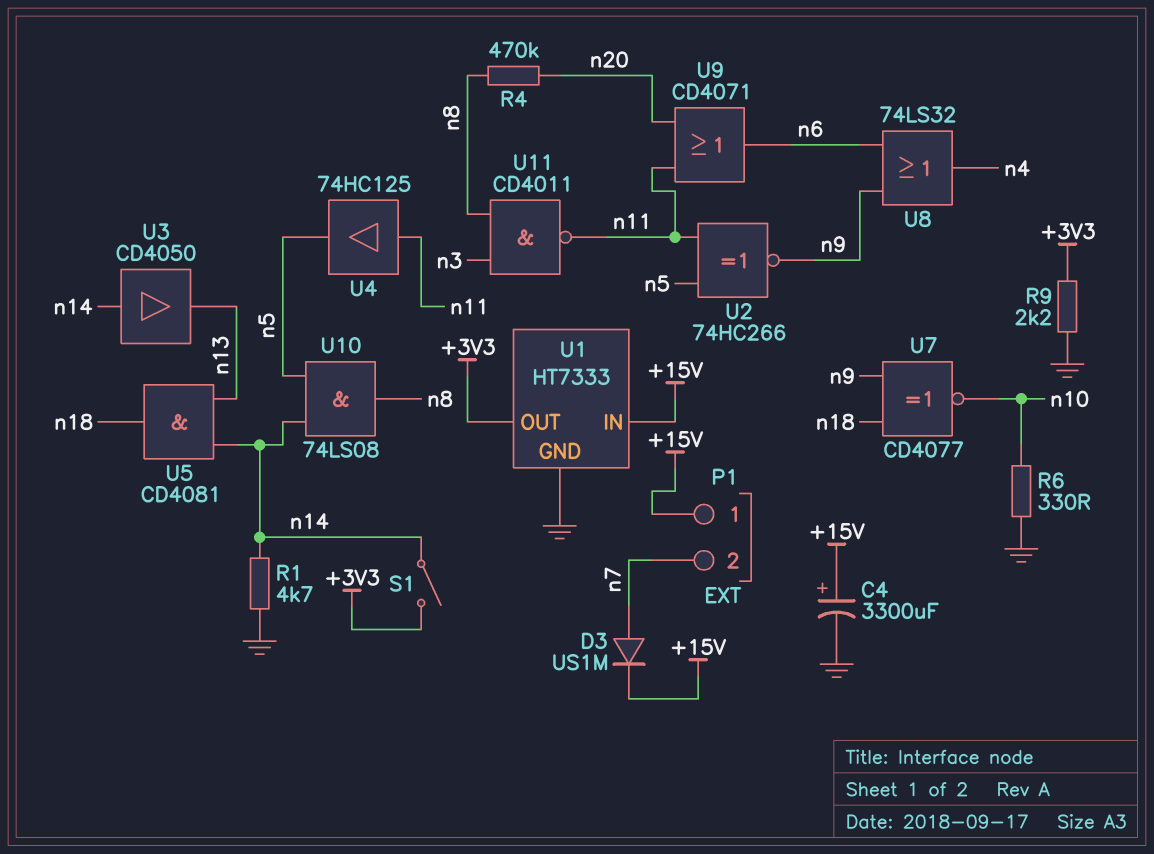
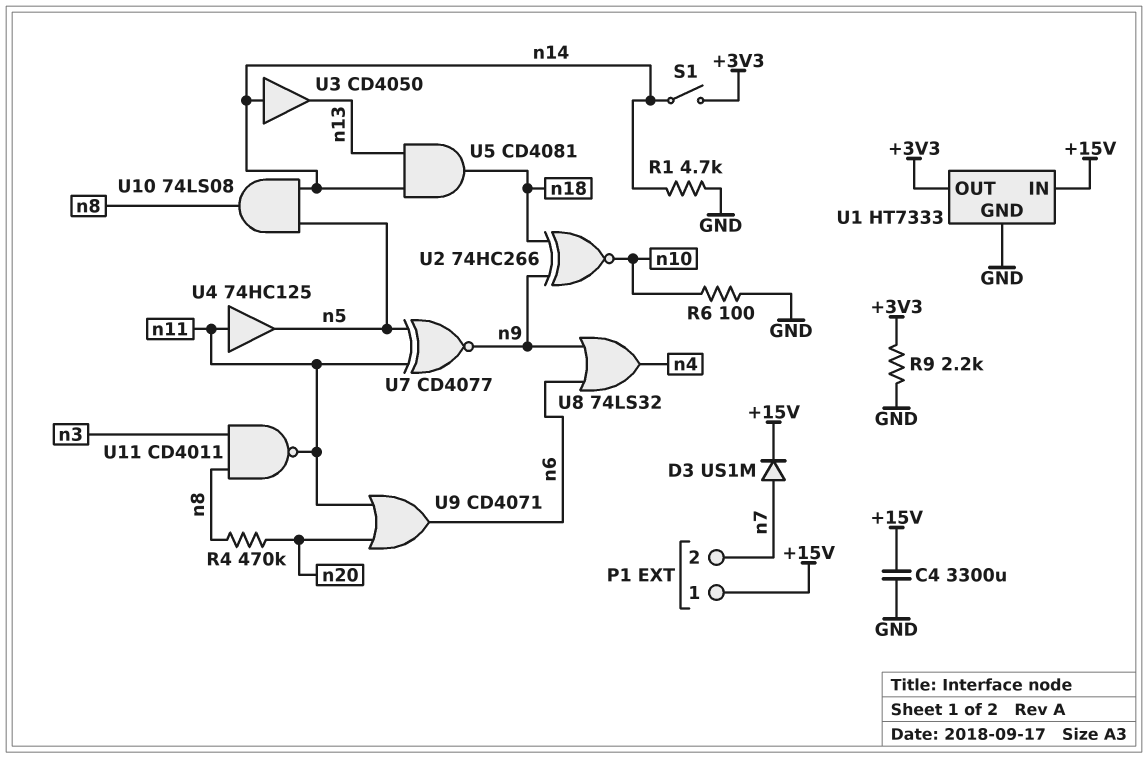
C4: 3300uF (plus +15V, minus GND) -> 3300uF (+15V, GND)
R6: 330 (GND, n10) -> 100 (GND, n10)
U2: XNOR 74HC266 (in n5, in n11, out n9) -> XNOR 74HC266 (in n9, in n18, out n10)
U7: XNOR CD4077 (in n9, in n18, out n10) -> XNOR CD4077 (in n5, in n11, out n9)

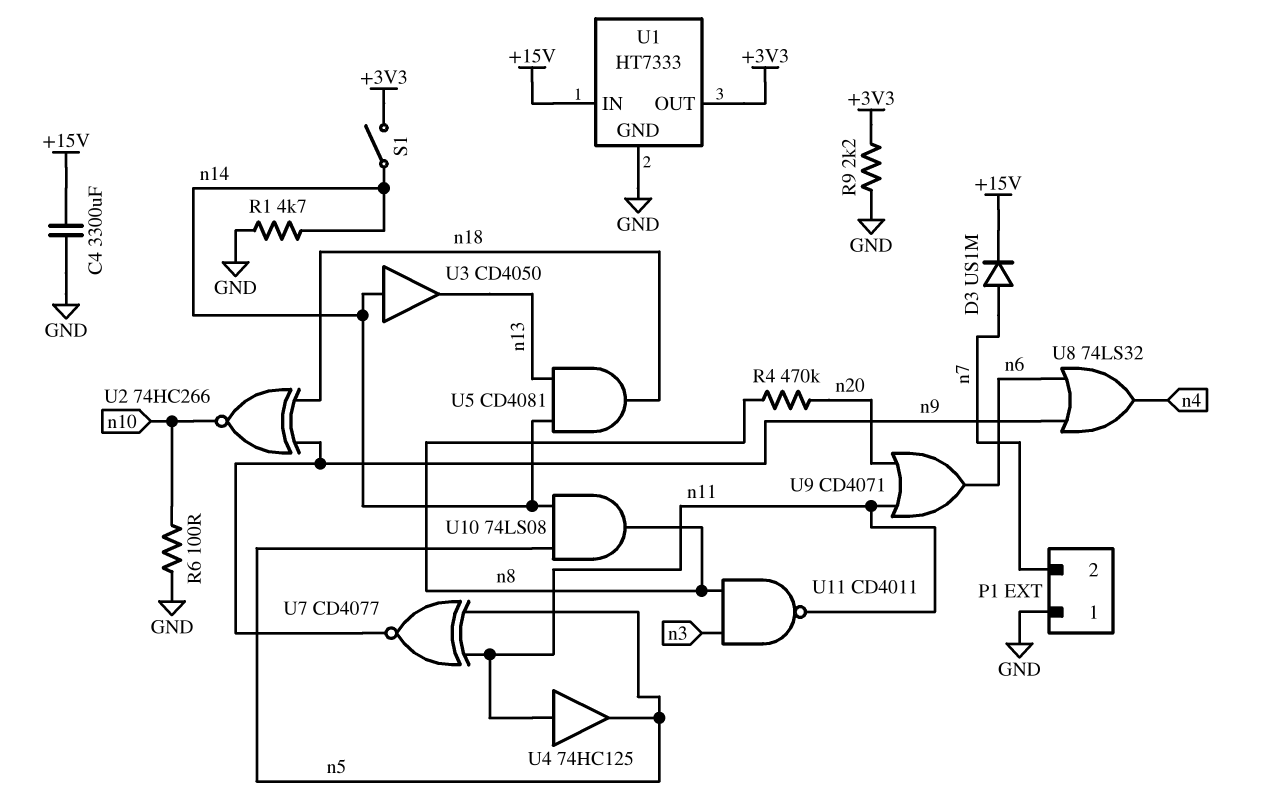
P1 pin 1: +15V -> GND

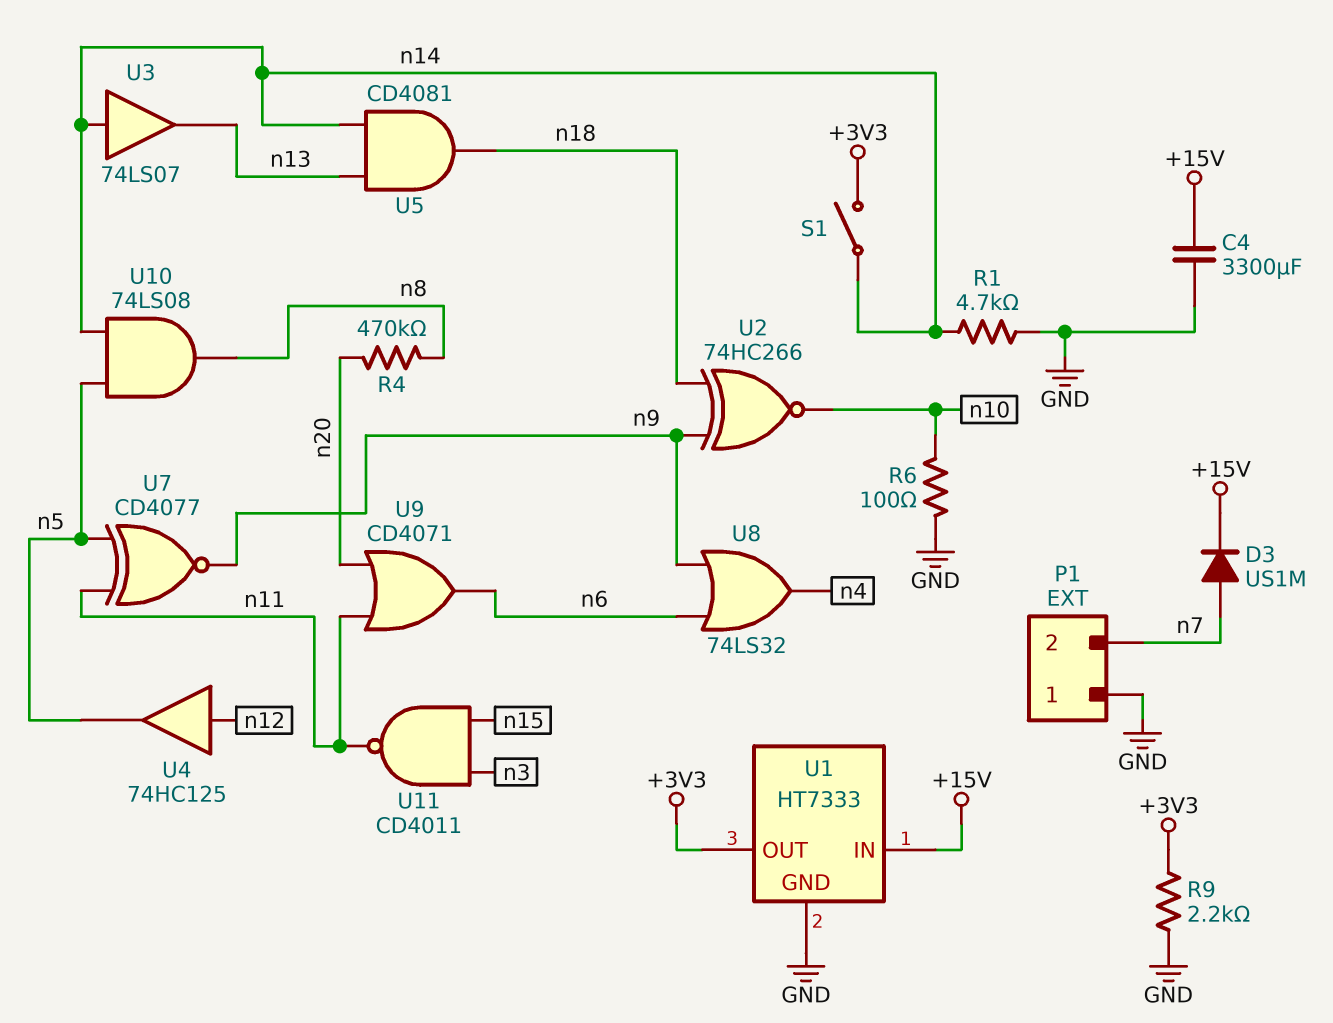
U3: buffer CD4050 (in n14, out n13) -> buffer 74LS07 (in n14, out n13)
U4: buffer 74HC125 (in n11, out n5) -> buffer 74HC125 (in n12, out n5)
U11: NAND CD4011 (in n3, in n8, out n11) -> NAND CD4011 (in n3, in n15, out n11)

